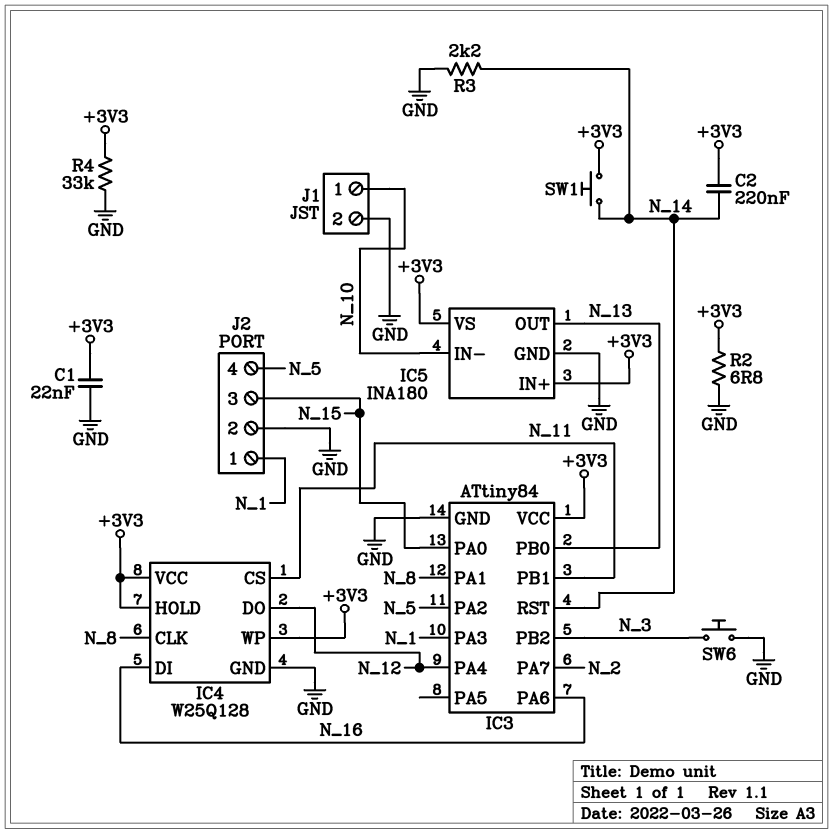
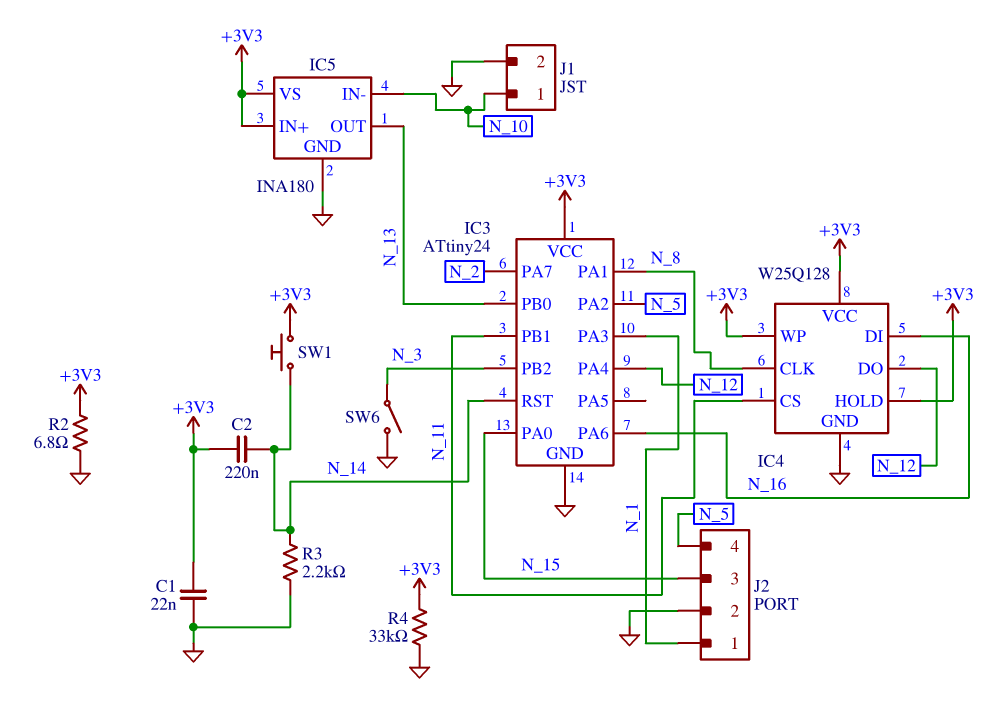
IC3: ATtiny84 -> ATtiny24
SW6: button (GND, N_3) -> switch (GND, N_3)

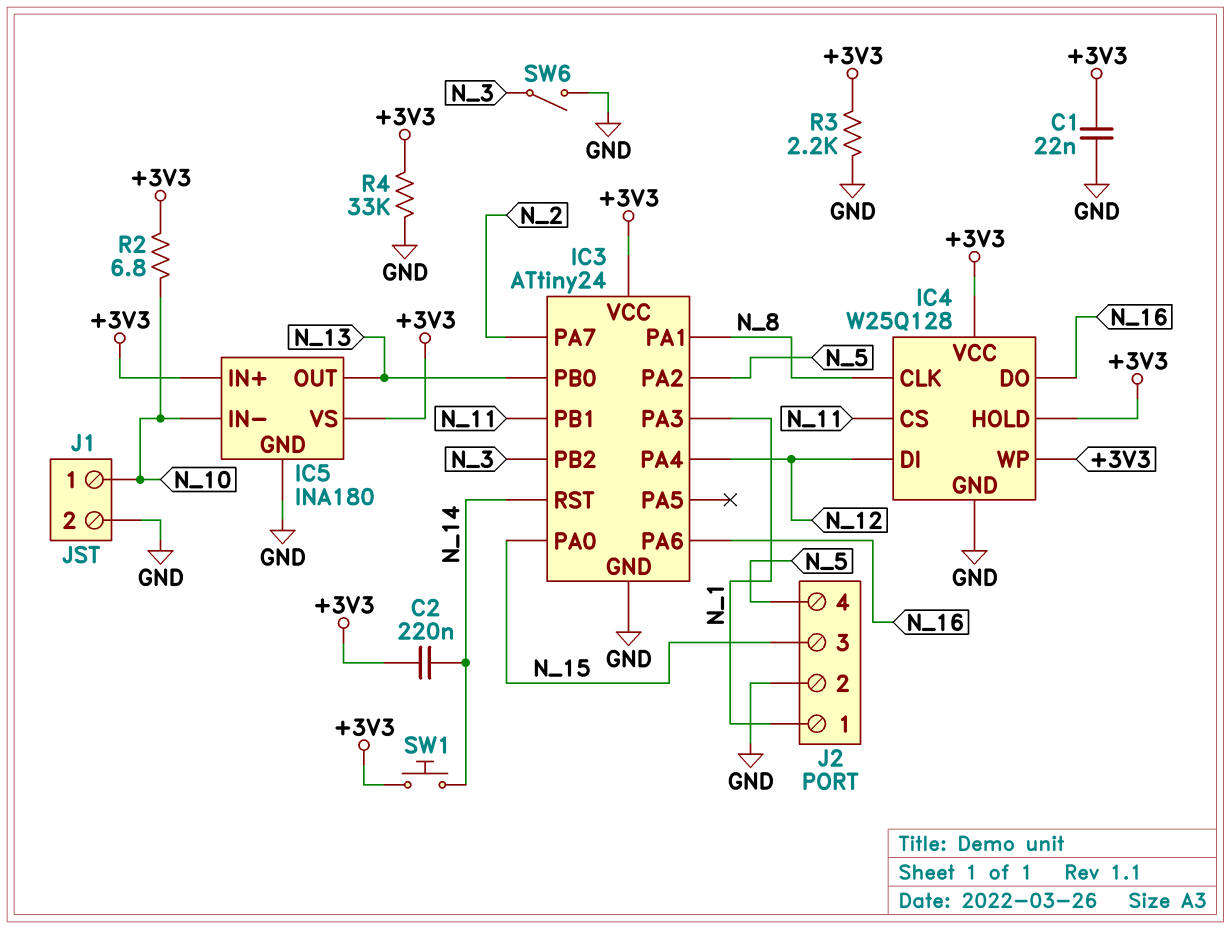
IC4 pin DI: N_16 -> N_12
IC4 pin DO: N_12 -> N_16
R2: 6.8 (+3V3, GND) -> 6.8 (+3V3, N_10)
R3: 2.2k (GND, N_14) -> 2.2k (+3V3, GND)

